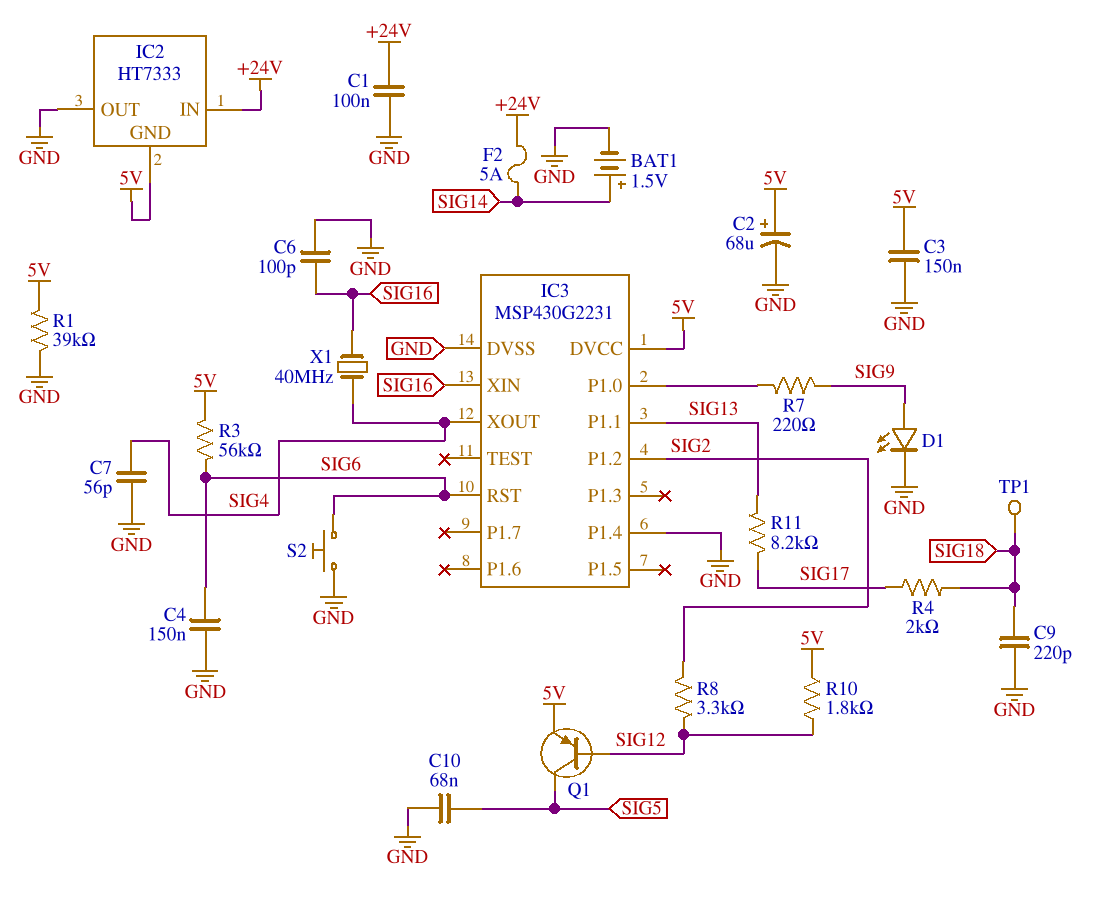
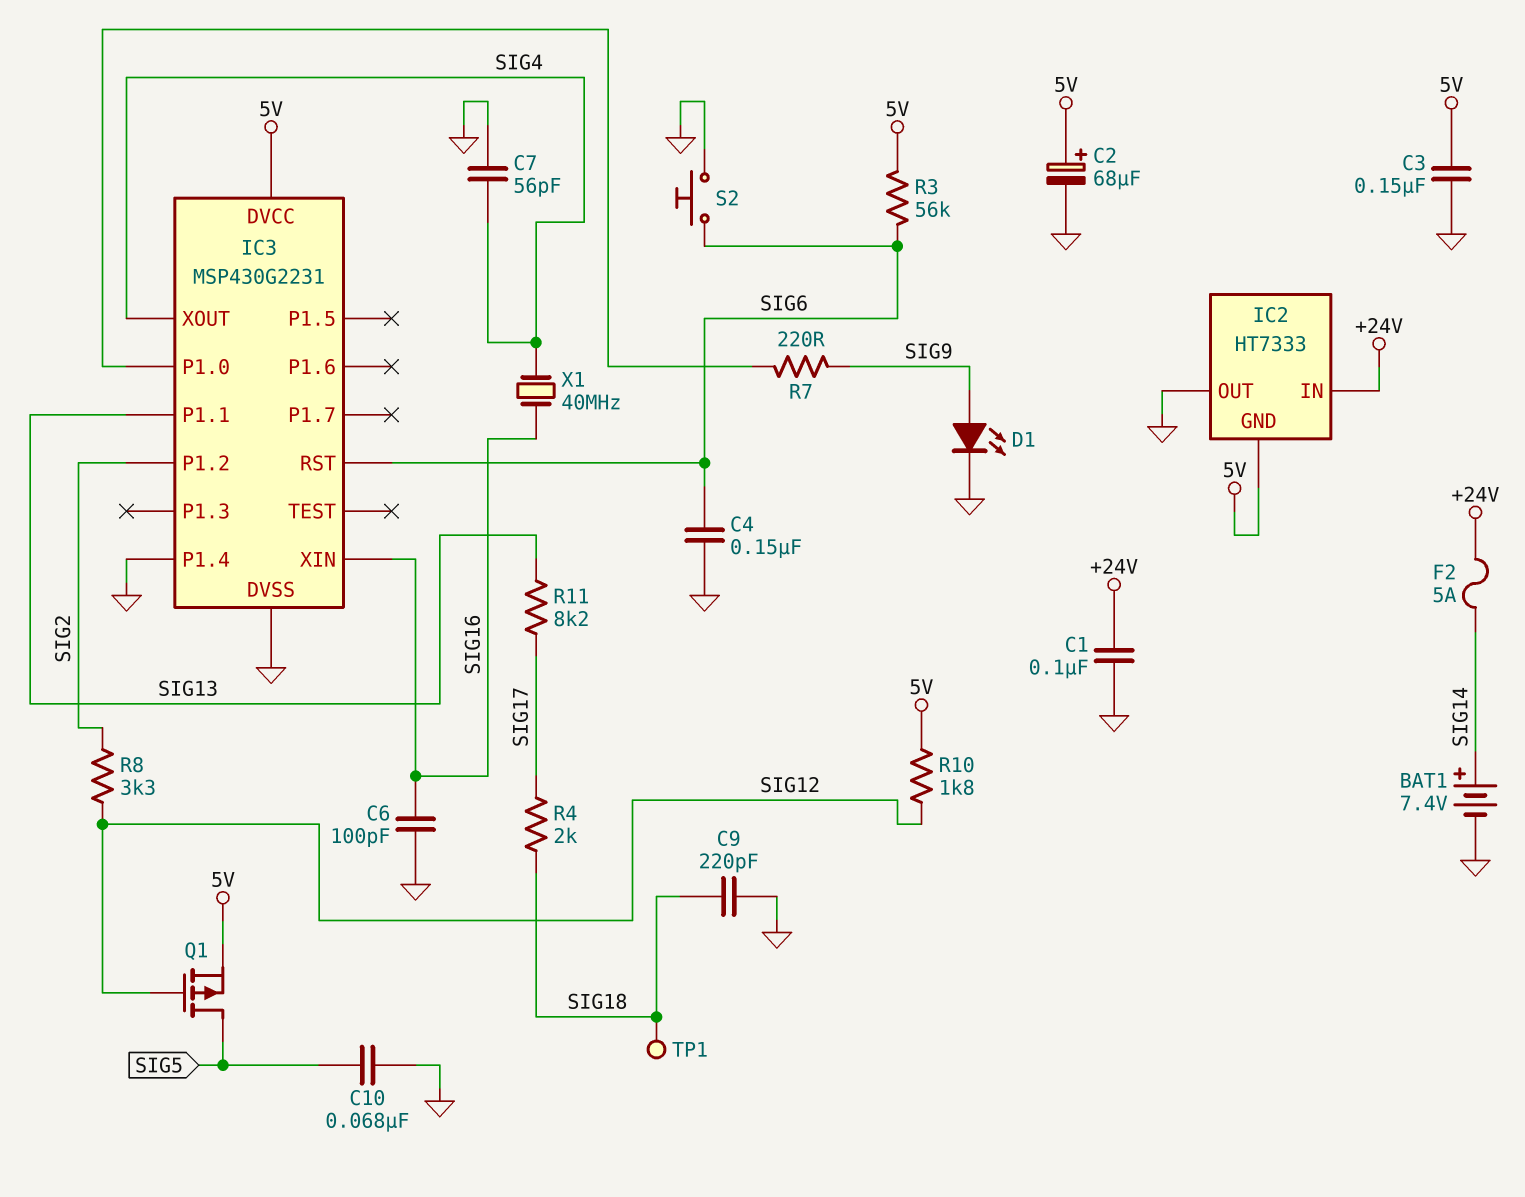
BAT1: 1.5V (plus SIG14, minus GND) -> 7.4V (plus SIG14, minus GND)
Q1: PNP (B SIG12, C SIG5, E 5V) -> PMOS (G SIG12, D SIG5, S 5V)
R1: 39k (5V, GND) -> none

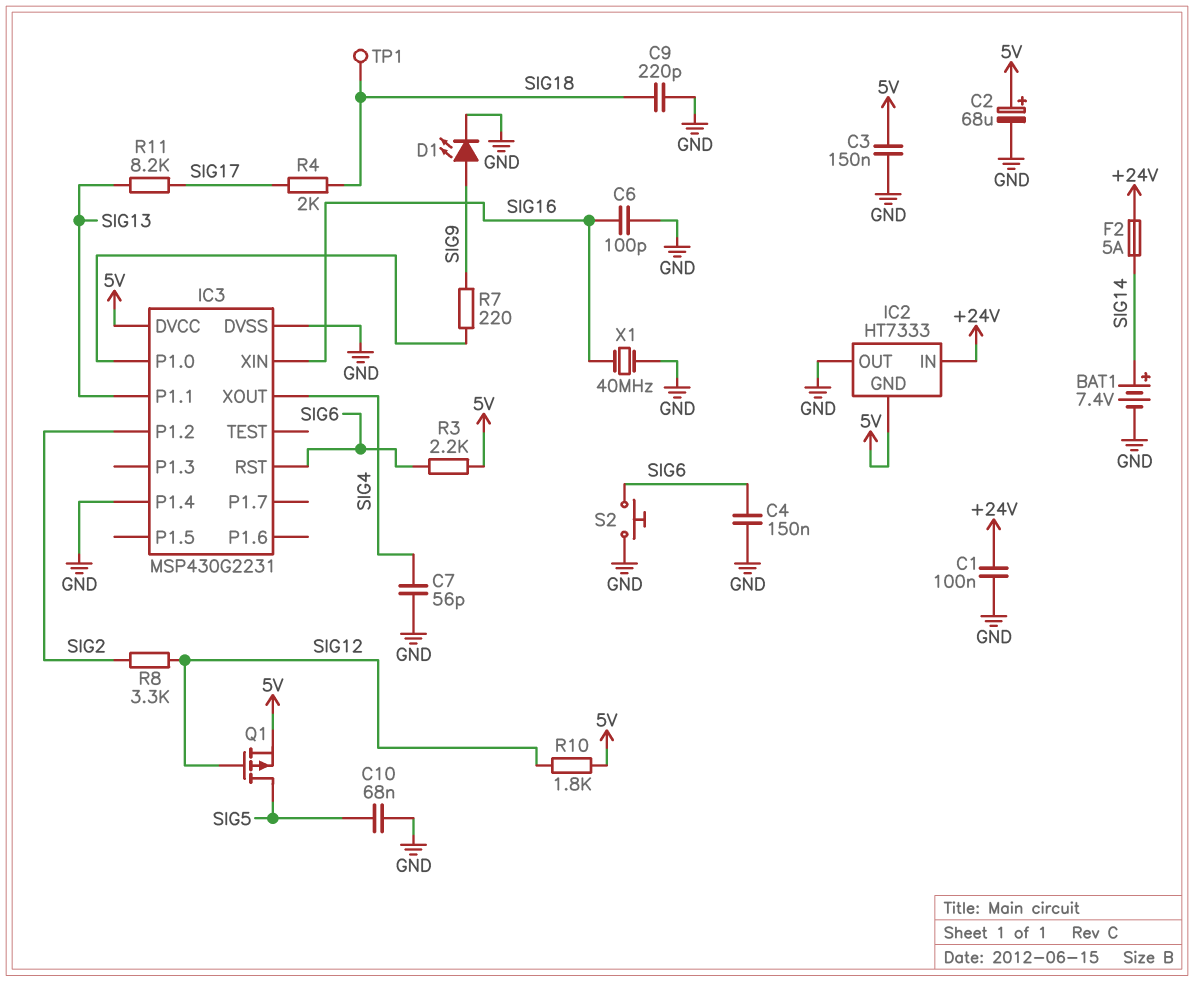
R3: 56k (5V, SIG6) -> 2.2k (5V, SIG6)
X1: 40MHz (SIG4, SIG16) -> 40MHz (GND, SIG16)

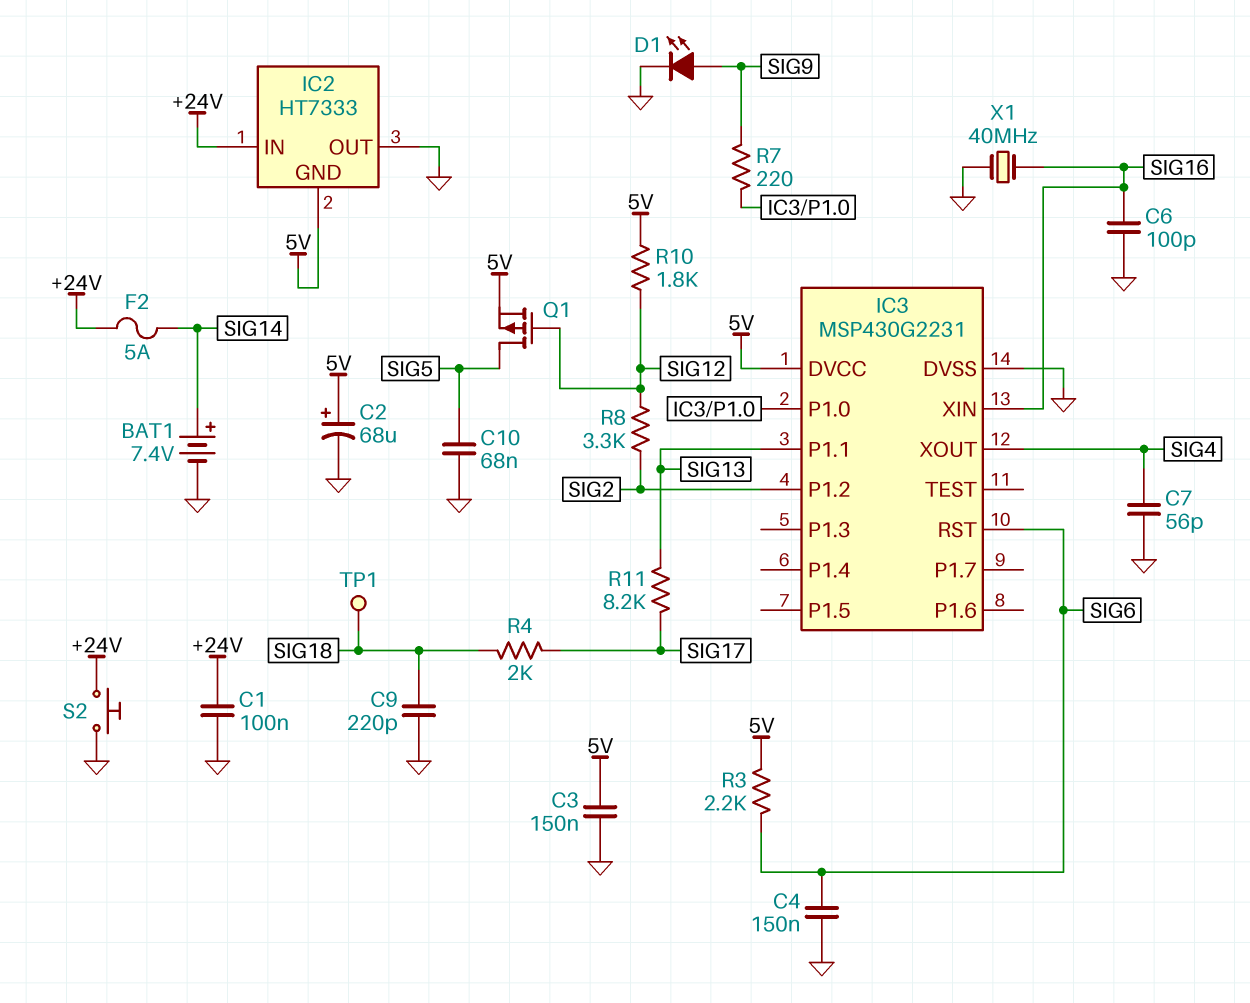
IC3 pin P1.4: GND -> none
S2: button (GND, SIG6) -> button (+24V, GND)

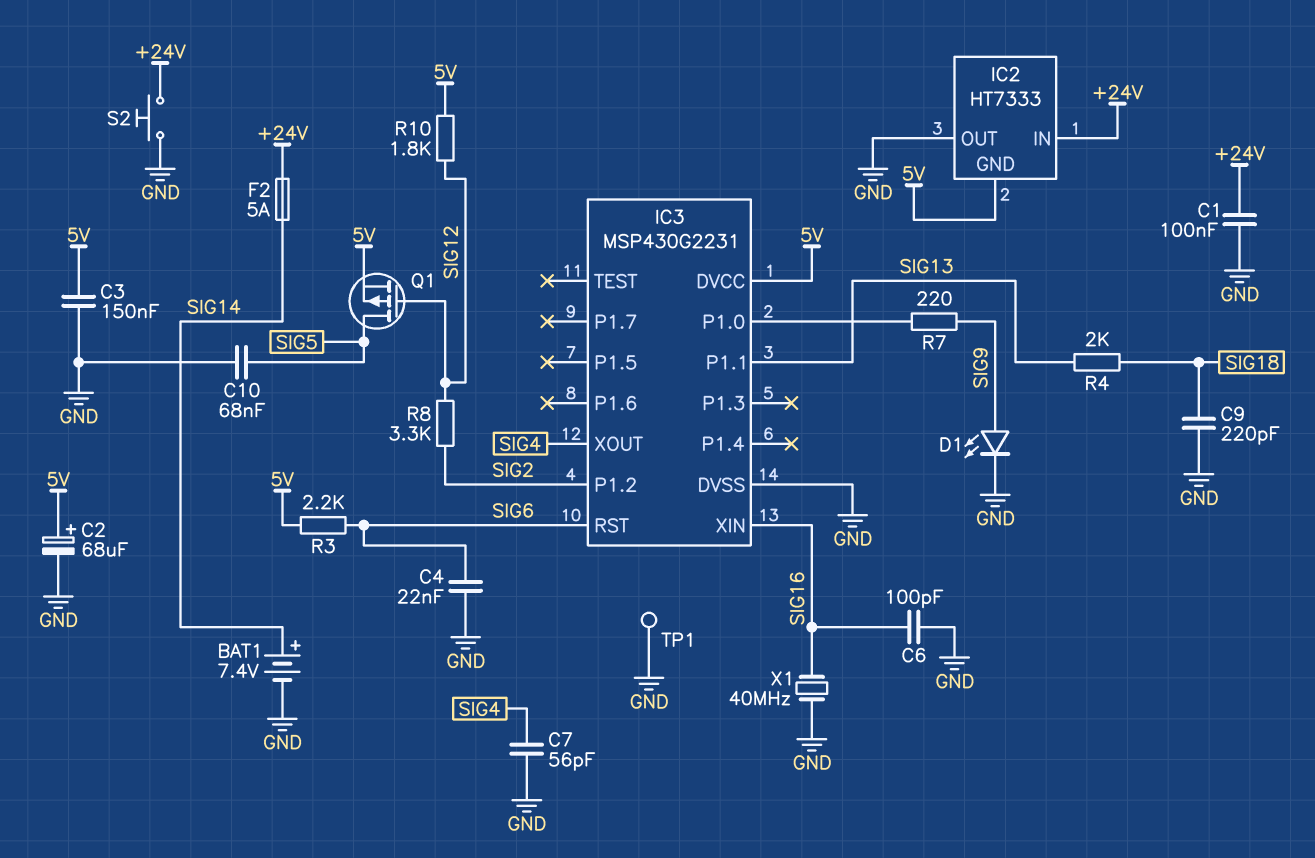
C4: 150nF (GND, SIG6) -> 22nF (GND, SIG6)
R4: 2k (SIG17, SIG18) -> 2k (SIG13, SIG18)
R11: 8.2k (SIG13, SIG17) -> none
TP1: test point (SIG18) -> test point (GND)

